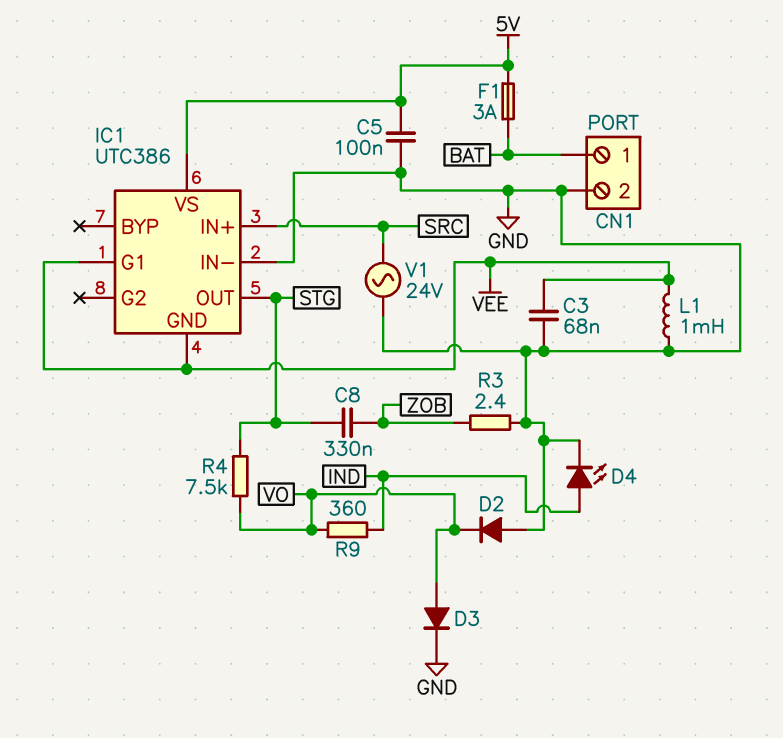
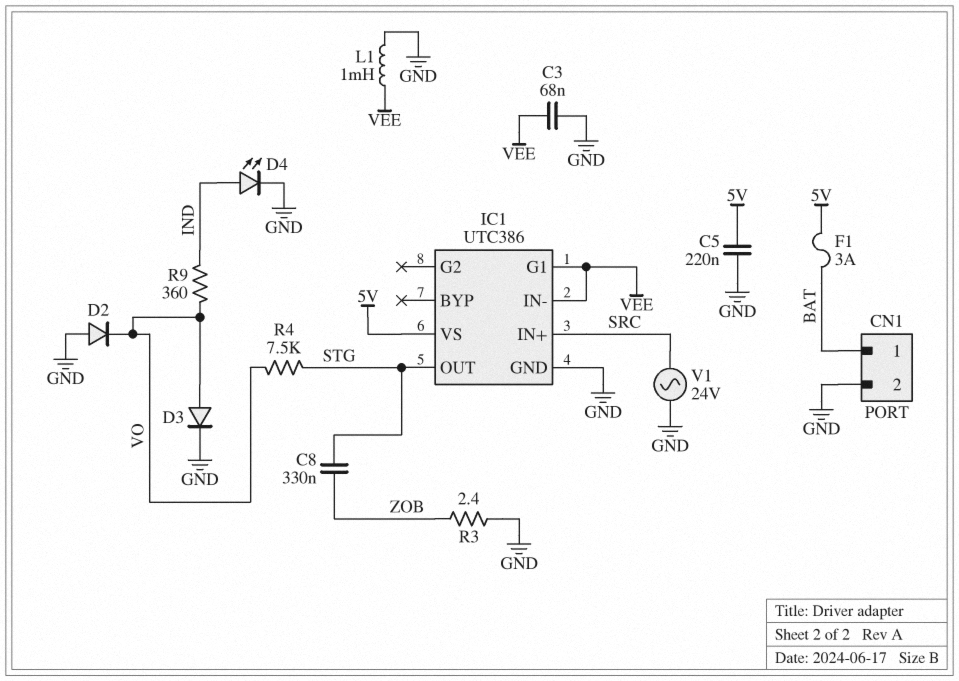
C5: 100nF (5V, GND) -> 220nF (5V, GND)
IC1 pin GND: VEE -> GND
IC1 pin IN-: GND -> VEE

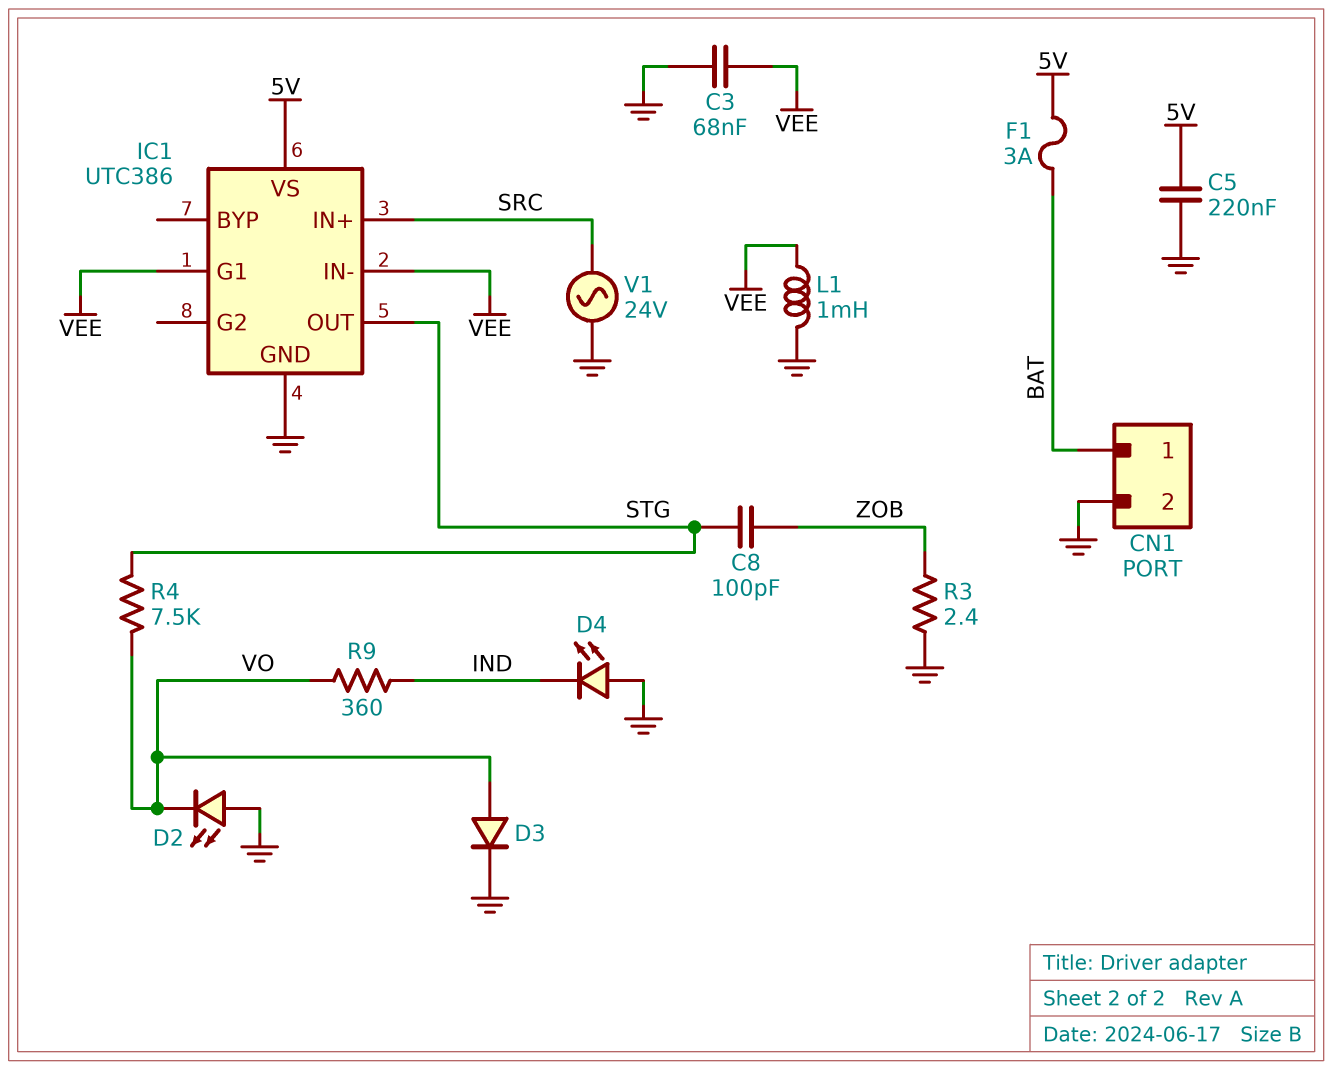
C8: 330nF (STG, ZOB) -> 100pF (STG, ZOB)
D2: diode (A GND, K VO) -> LED (A GND, K VO)
D4: LED (A IND, K GND) -> LED (A GND, K IND)

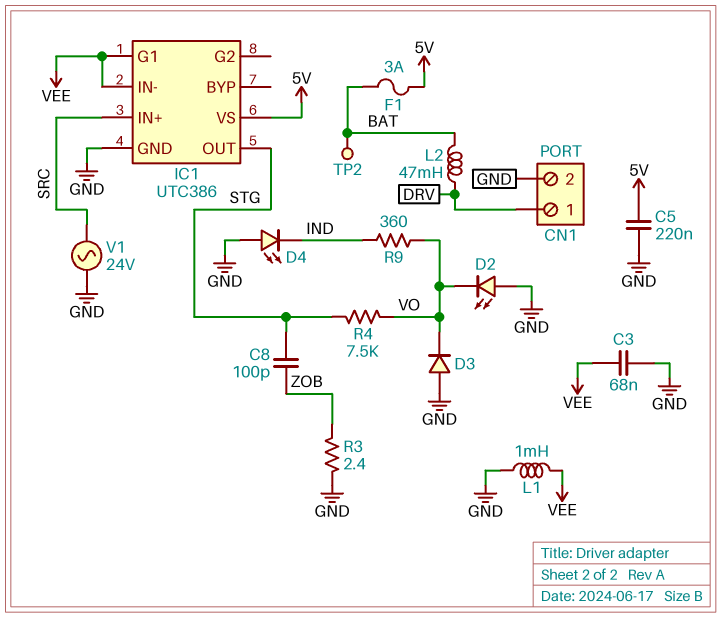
CN1 pin 1: BAT -> DRV
D3: diode (A VO, K GND) -> diode (A GND, K VO)
L2: none -> 47mH (BAT, DRV)
TP2: none -> test point (BAT)

